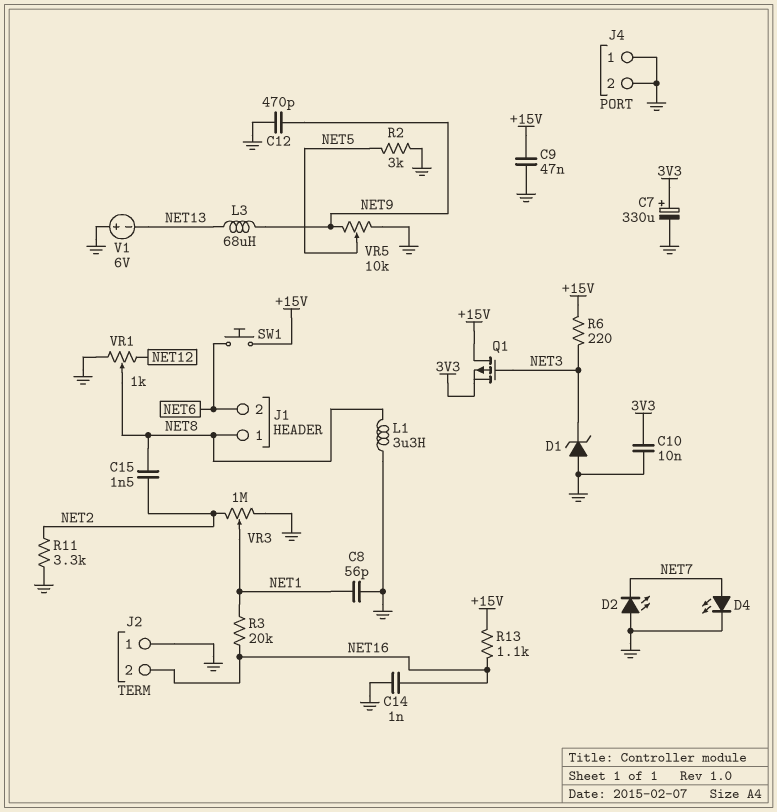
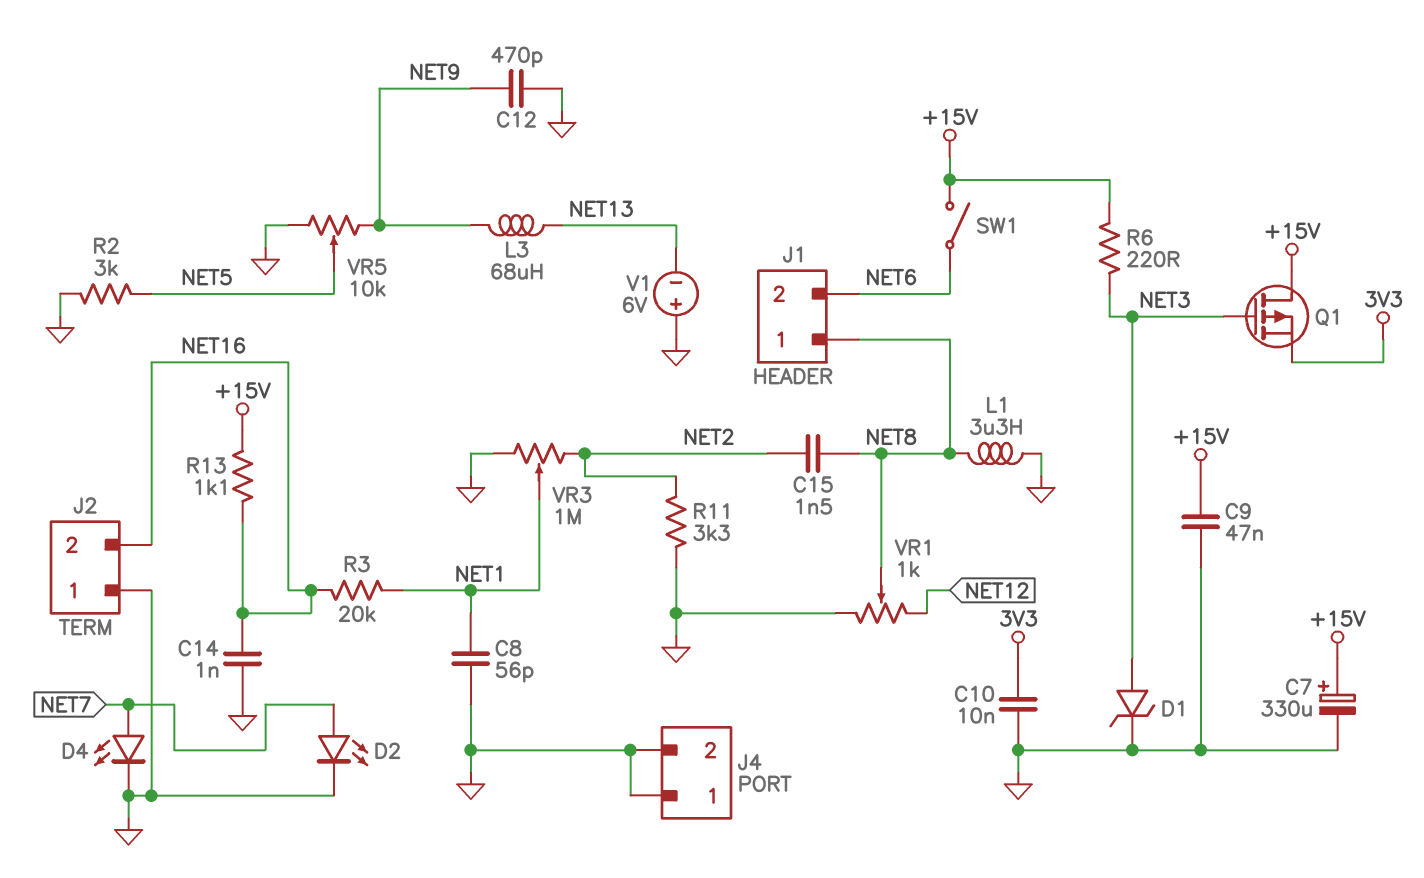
C7: 330uF (plus 3V3, minus GND) -> 330uF (plus +15V, minus GND)
D1: zener (A GND, K NET3) -> zener (A NET3, K GND)
D2: LED (A GND, K NET7) -> LED (A NET7, K GND)
SW1: button (+15V, NET6) -> switch (+15V, NET6)

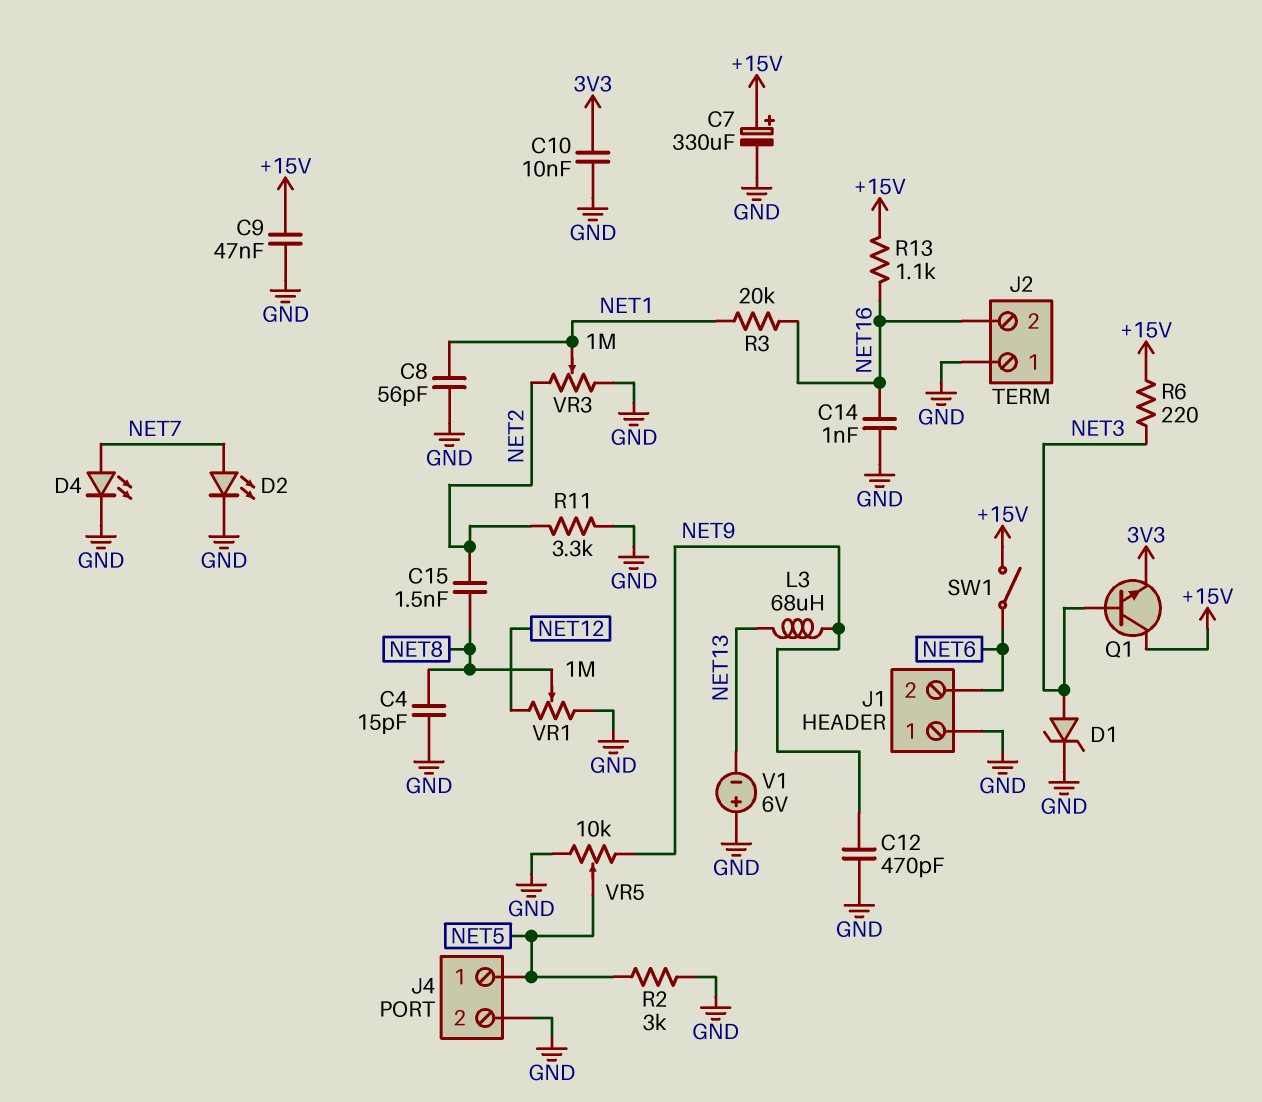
C4: none -> 15pF (GND, NET8)
J1 pin 1: NET8 -> GND
J4 pin 1: GND -> NET5
L1: 3.3uH (GND, NET8) -> none
Q1: PMOS (G NET3, D +15V, S 3V3) -> NPN (B NET3, C +15V, E 3V3)
VR1: 1k (GND, NET12, wiper NET8) -> 1M (GND, NET12, wiper NET8)

